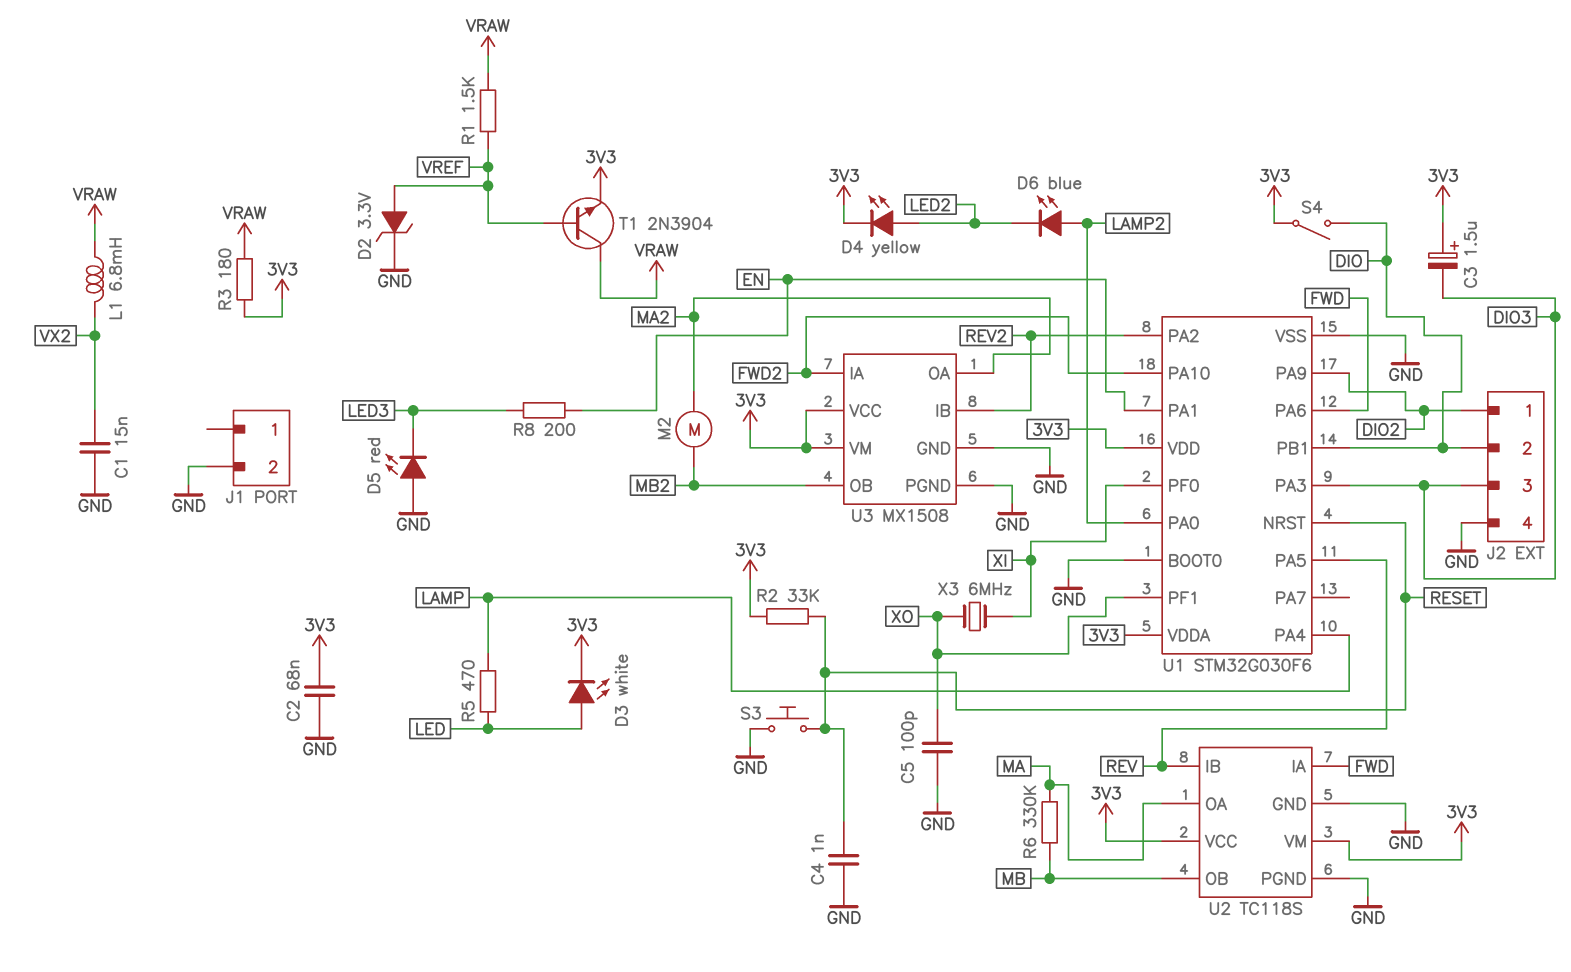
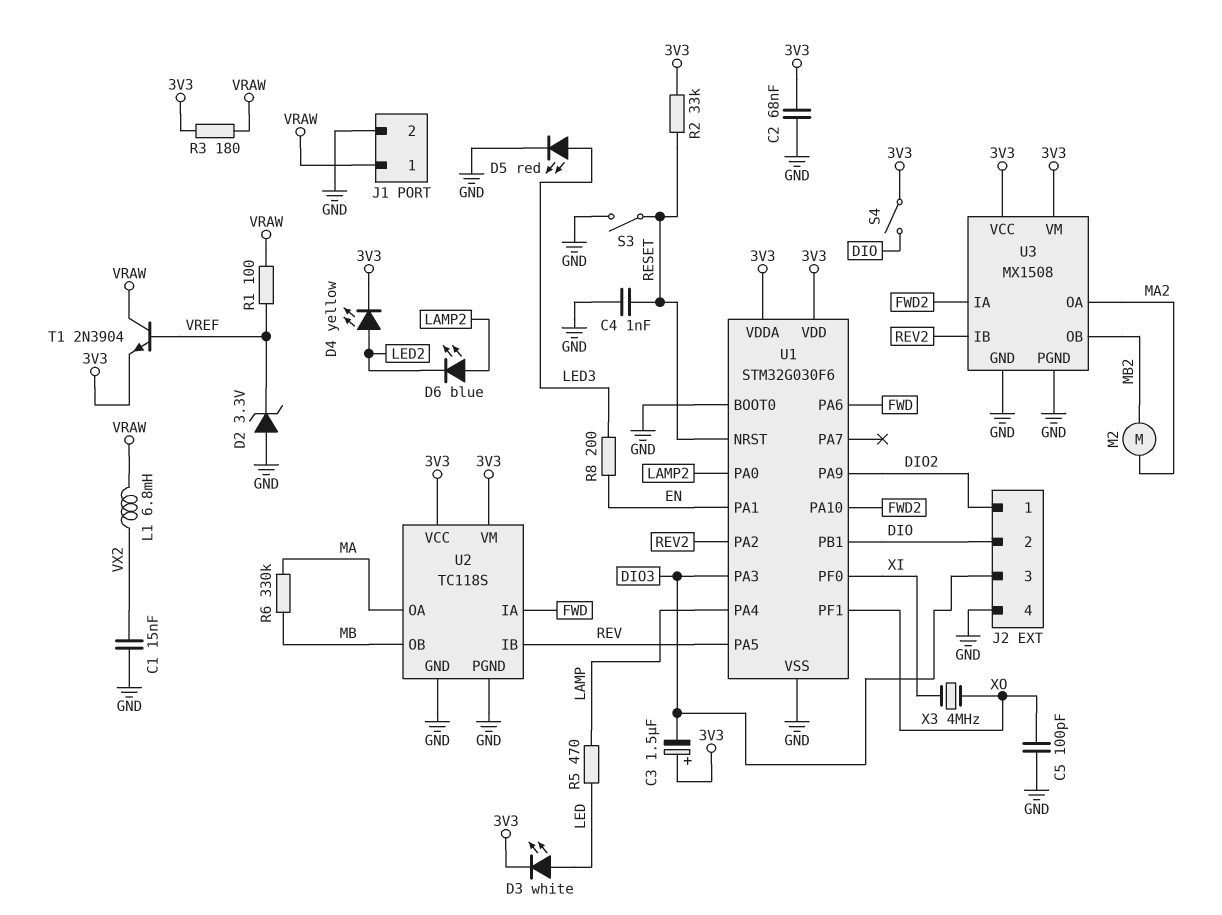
D2: zener 3.3V (A VREF, K GND) -> zener 3.3V (A GND, K VREF)
D5: LED red (A GND, K LED3) -> LED red (A LED3, K GND)
J1 pin 1: none -> VRAW
R1: 1.5k (VRAW, VREF) -> 100 (VRAW, VREF)
S3: button (GND, RESET) -> switch (GND, RESET)
X3: 6MHz (XI, XO) -> 4MHz (XI, XO)

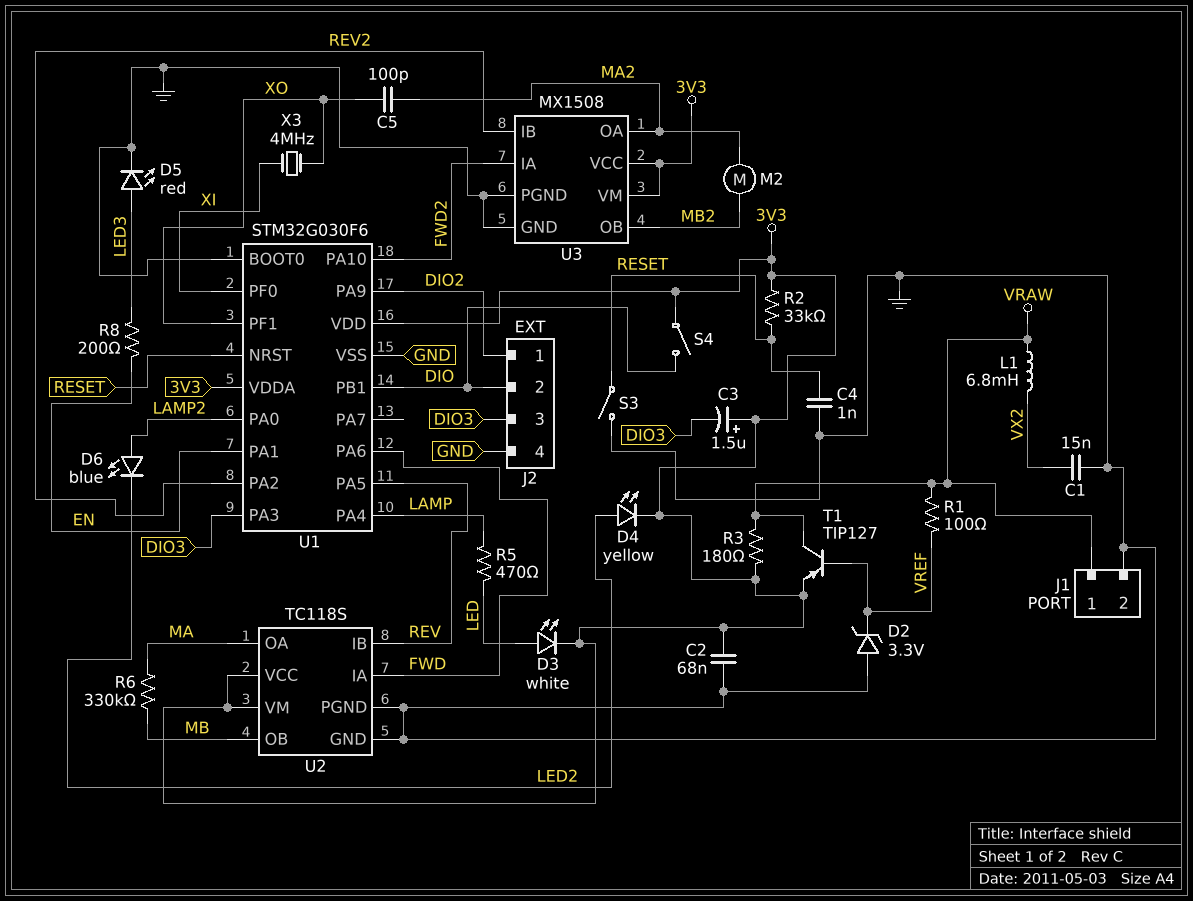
C5: 100pF (GND, XO) -> 100pF (MA2, XO)
T1: NPN 2N3904 (B VREF, C VRAW, E 3V3) -> PNP TIP127 (B VREF, C VRAW, E 3V3)

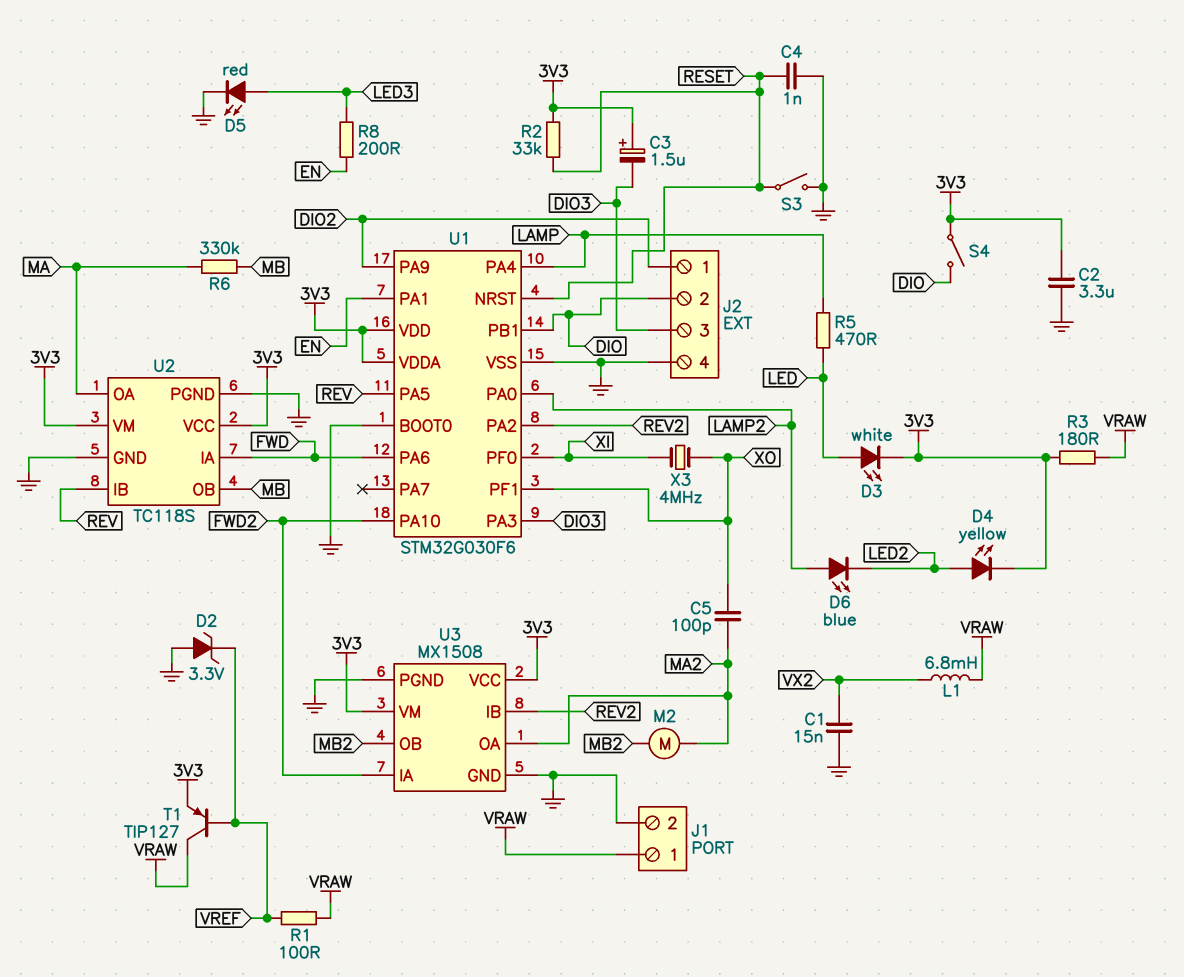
C2: 68nF (3V3, GND) -> 3.3uF (3V3, GND)

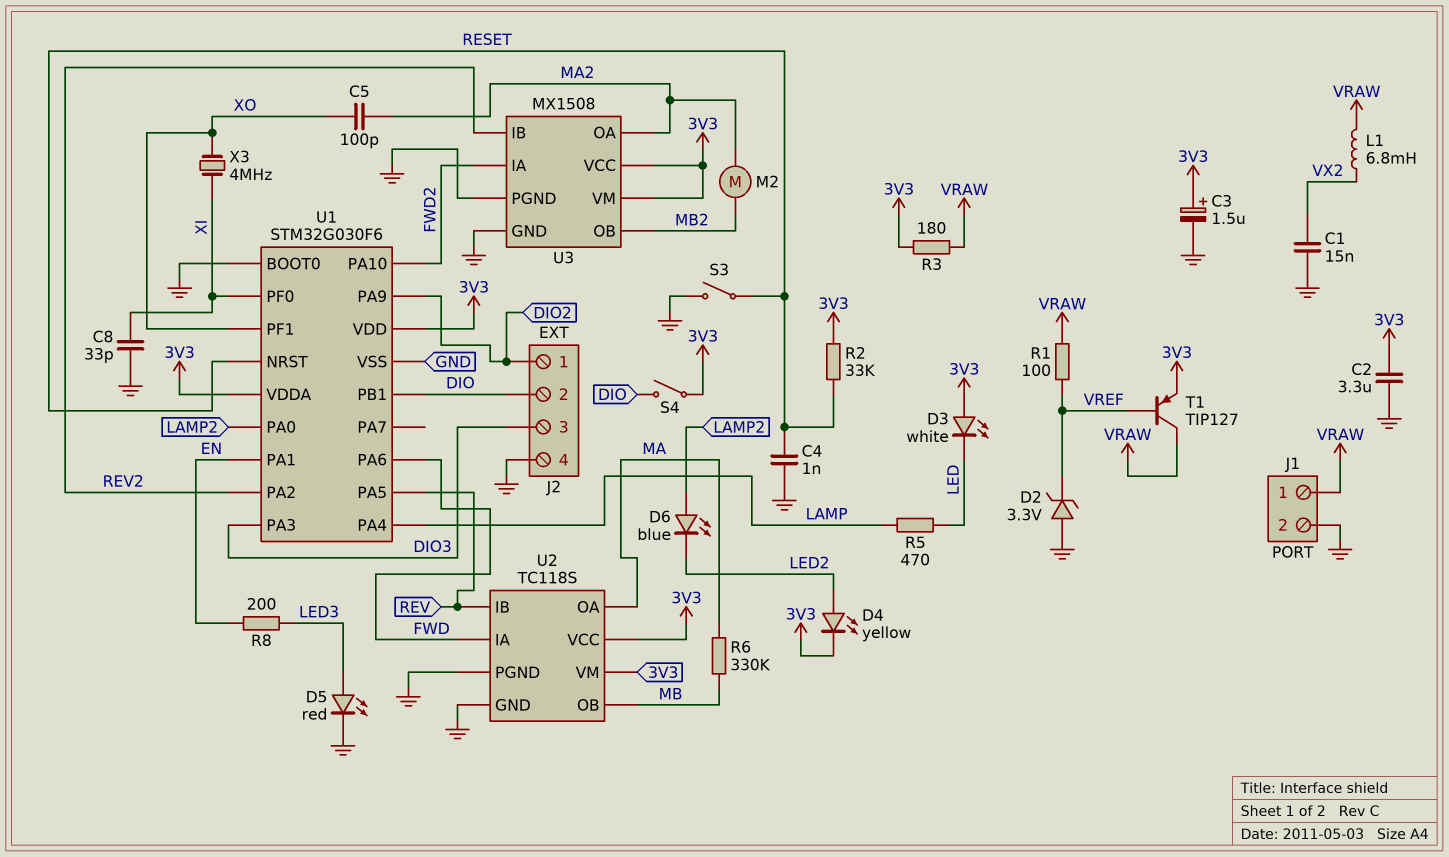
C3: 1.5uF (plus 3V3, minus DIO3) -> 1.5uF (plus 3V3, minus GND)
C8: none -> 33pF (GND, XI)
D3: LED white (A LED, K 3V3) -> LED white (A 3V3, K LED)

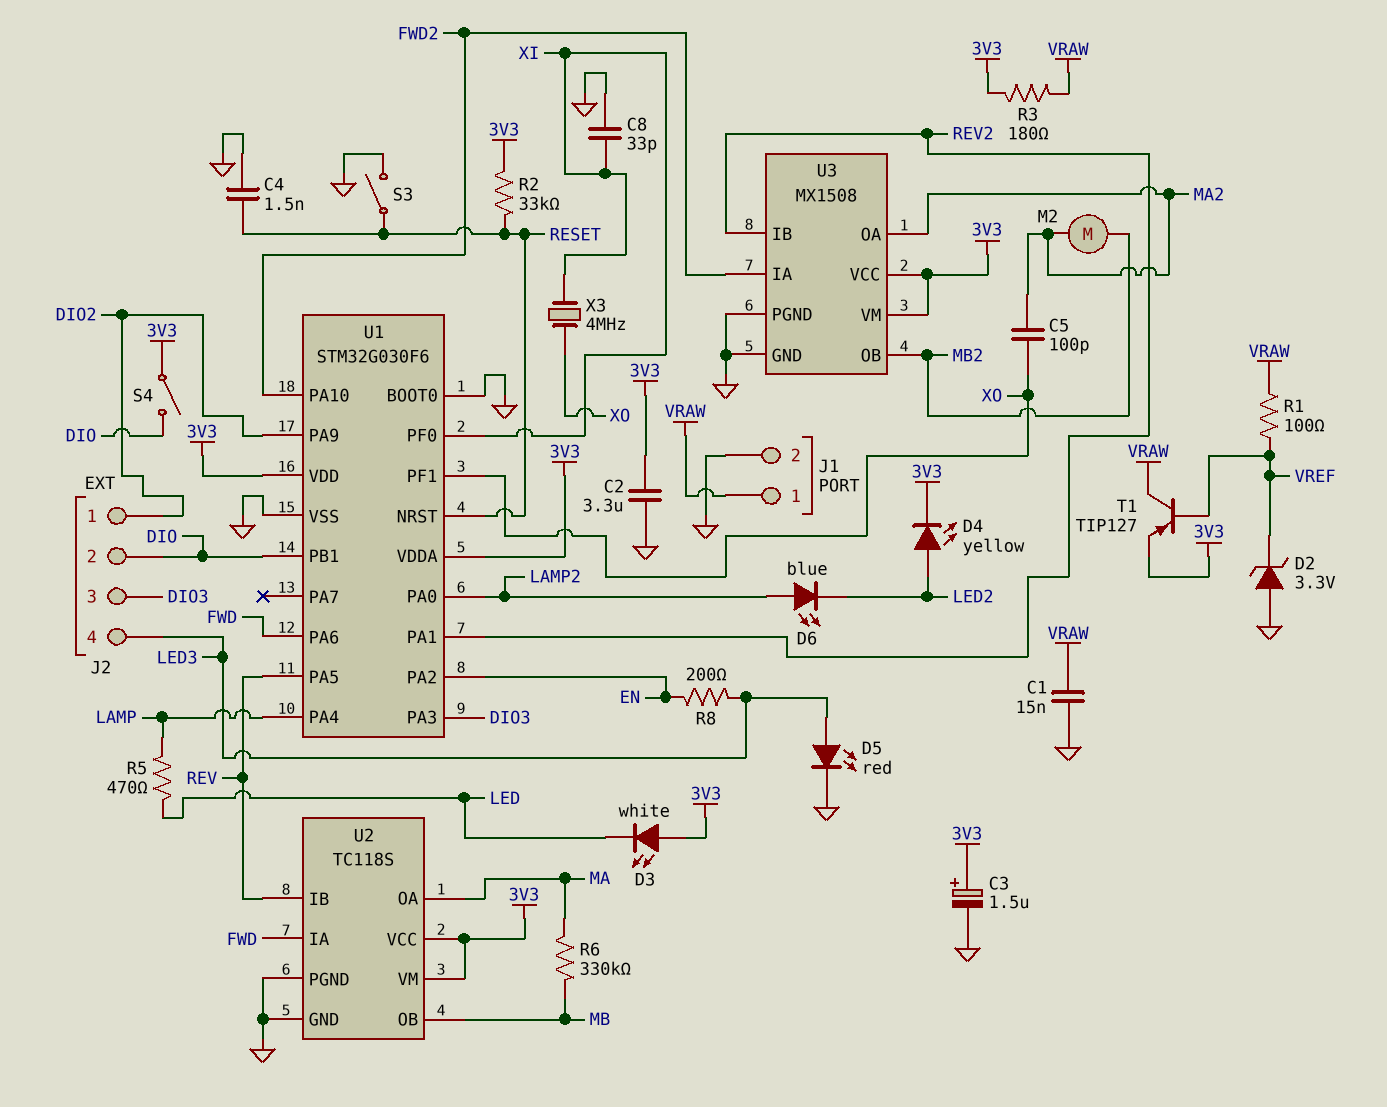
C1: 15nF (GND, VX2) -> 15nF (GND, VRAW)
C4: 1nF (GND, RESET) -> 1.5nF (GND, RESET)
J2 pin 4: GND -> LED3
L1: 6.8mH (VRAW, VX2) -> none
U1 pin PA1: EN -> REV2
U1 pin PA2: REV2 -> EN

